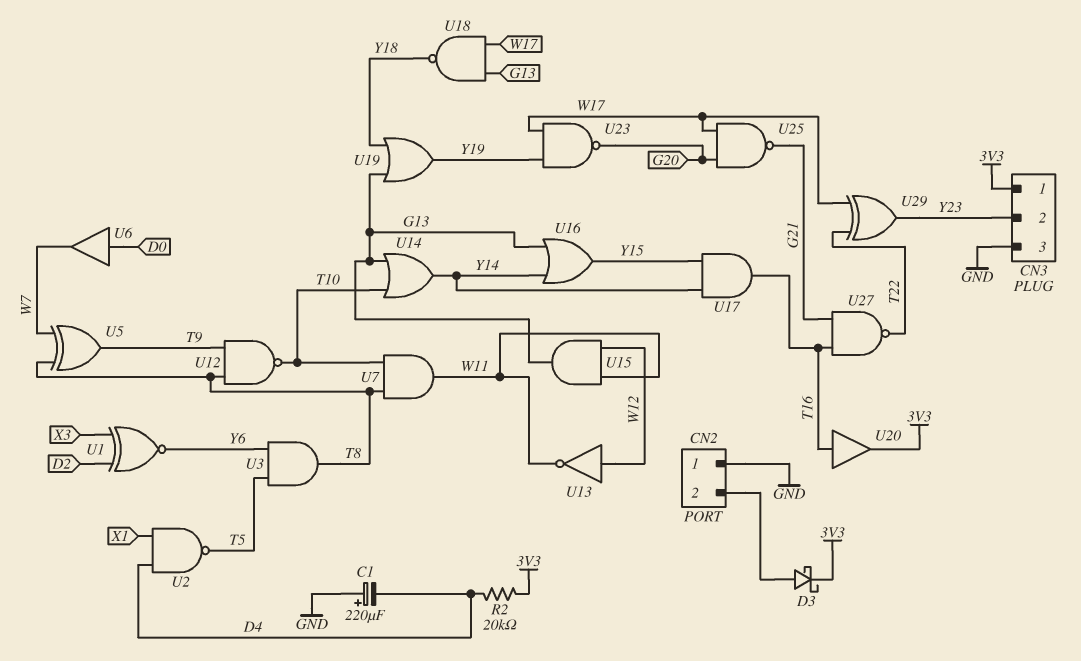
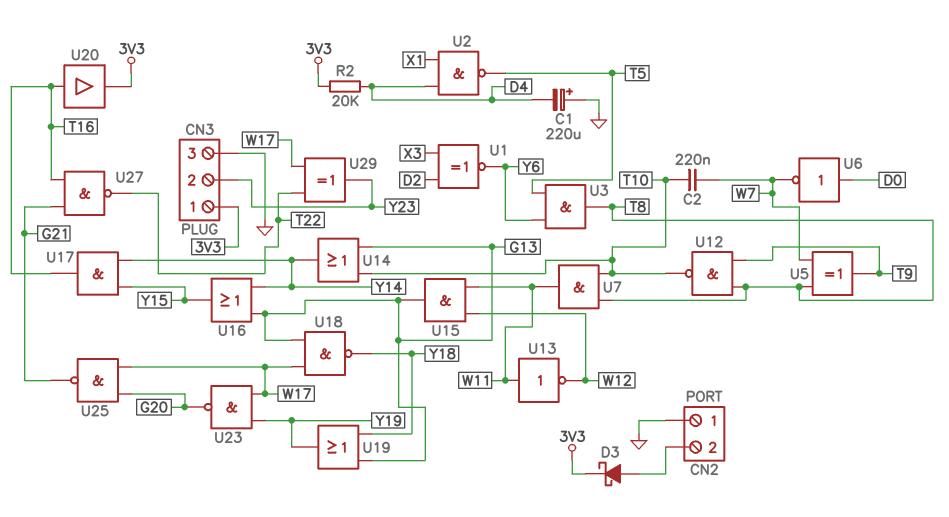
C2: none -> 220nF (T10, W7)
U6: buffer (in D0, out W7) -> NOT (in D0, out W7)
U13: NOT (in W12, out W11) -> NOT (in W11, out W12)

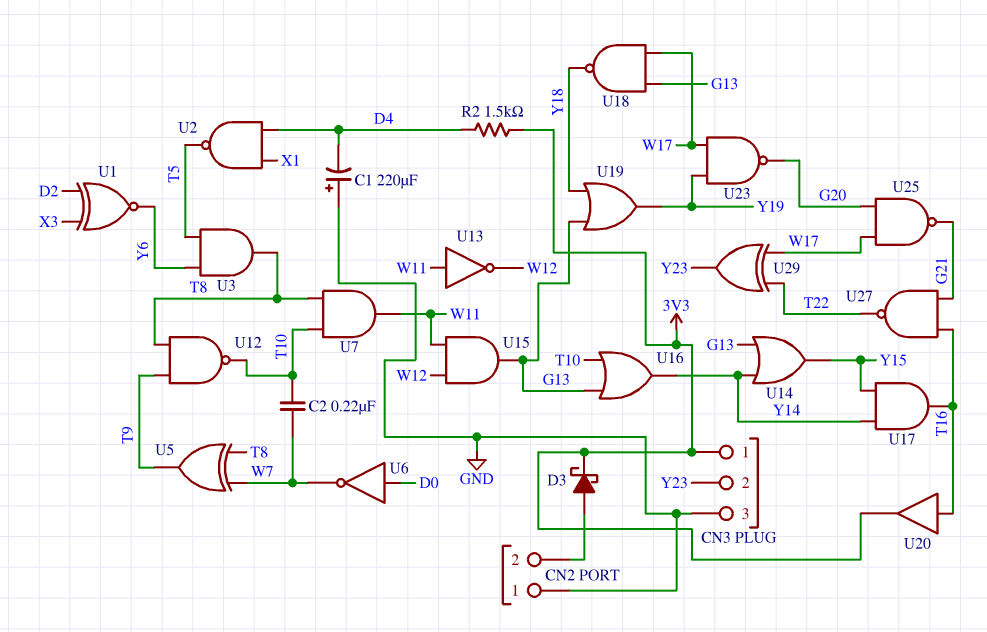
R2: 20k (3V3, D4) -> 1.5k (3V3, D4)
U14: OR (in G13, in T10, out Y14) -> OR (in G13, in Y14, out Y15)
U16: OR (in G13, in Y14, out Y15) -> OR (in G13, in T10, out Y14)

